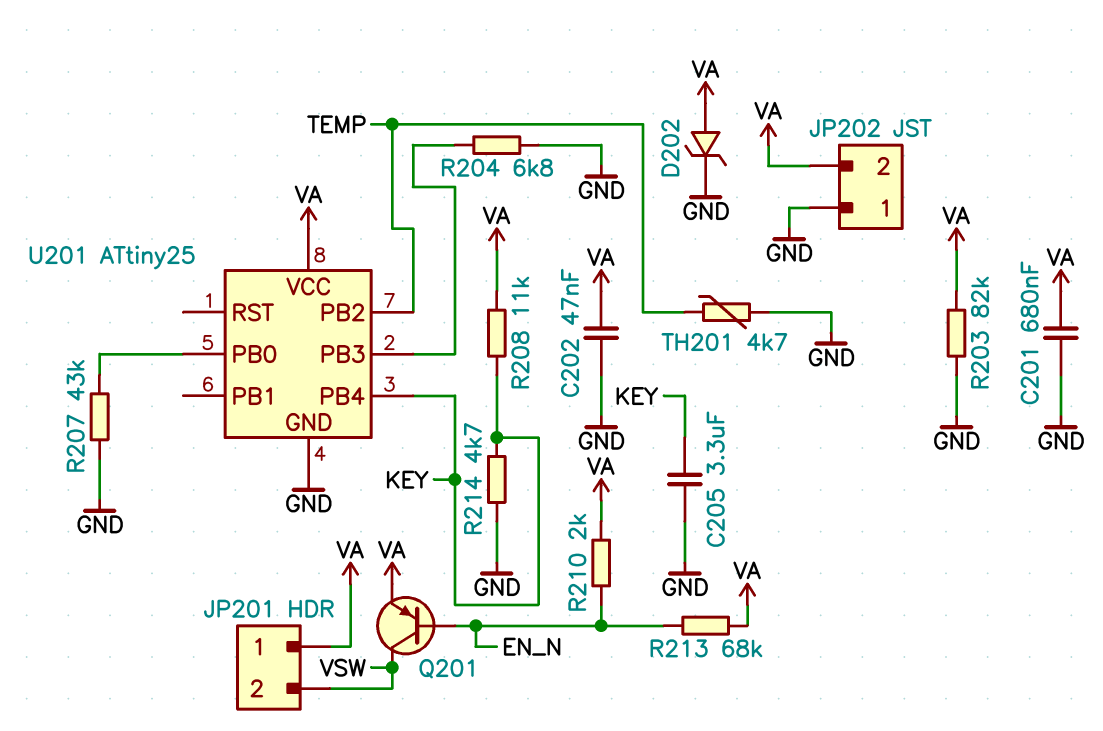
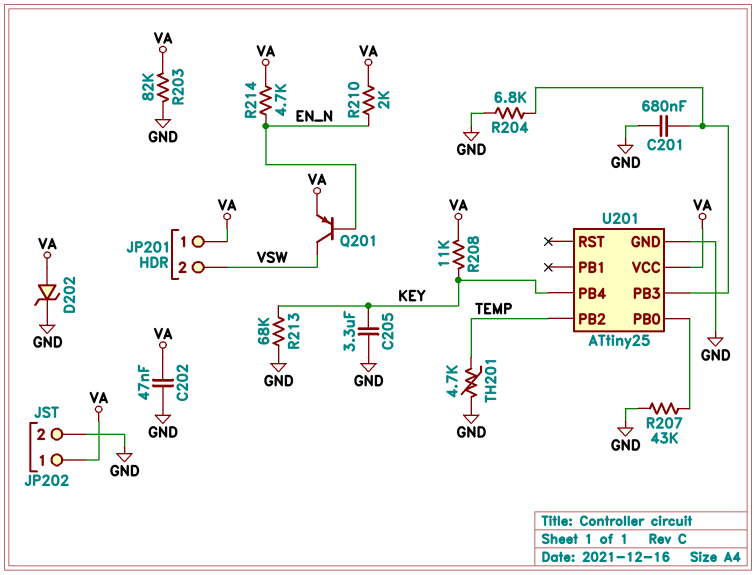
C201: 680nF (GND, VA) -> 680nF (GND, U201/PB3)
JP202 pin 1: GND -> VA
JP202 pin 2: VA -> GND
R213: 68k (EN_N, VA) -> 68k (GND, KEY)
R214: 4.7k (GND, KEY) -> 4.7k (EN_N, VA)

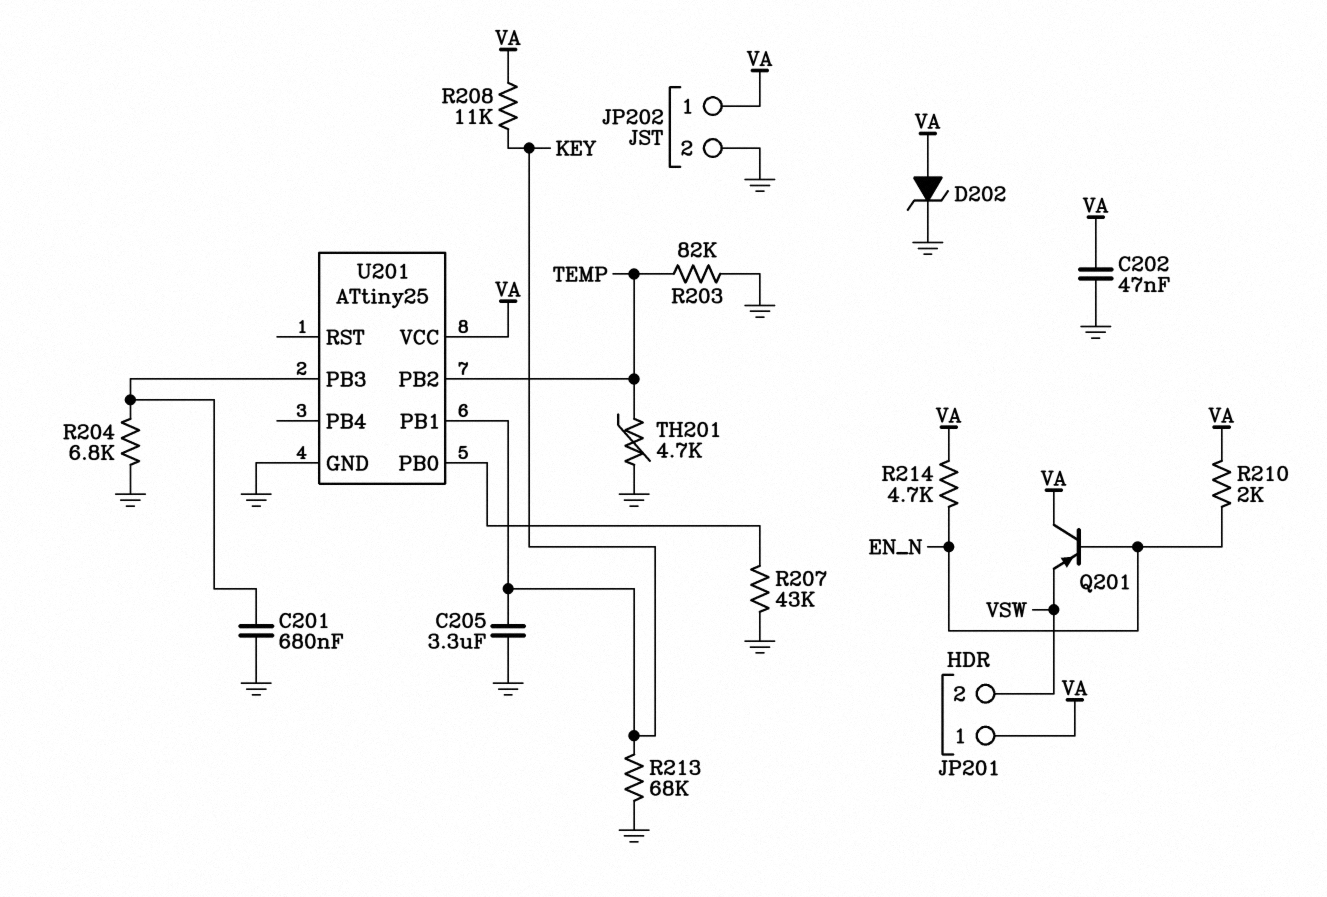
Q201: PNP (B EN_N, C VSW, E VA) -> PNP (B EN_N, C VA, E VSW)
R203: 82k (GND, VA) -> 82k (GND, TEMP)
U201 pin PB1: none -> KEY
U201 pin PB4: KEY -> none

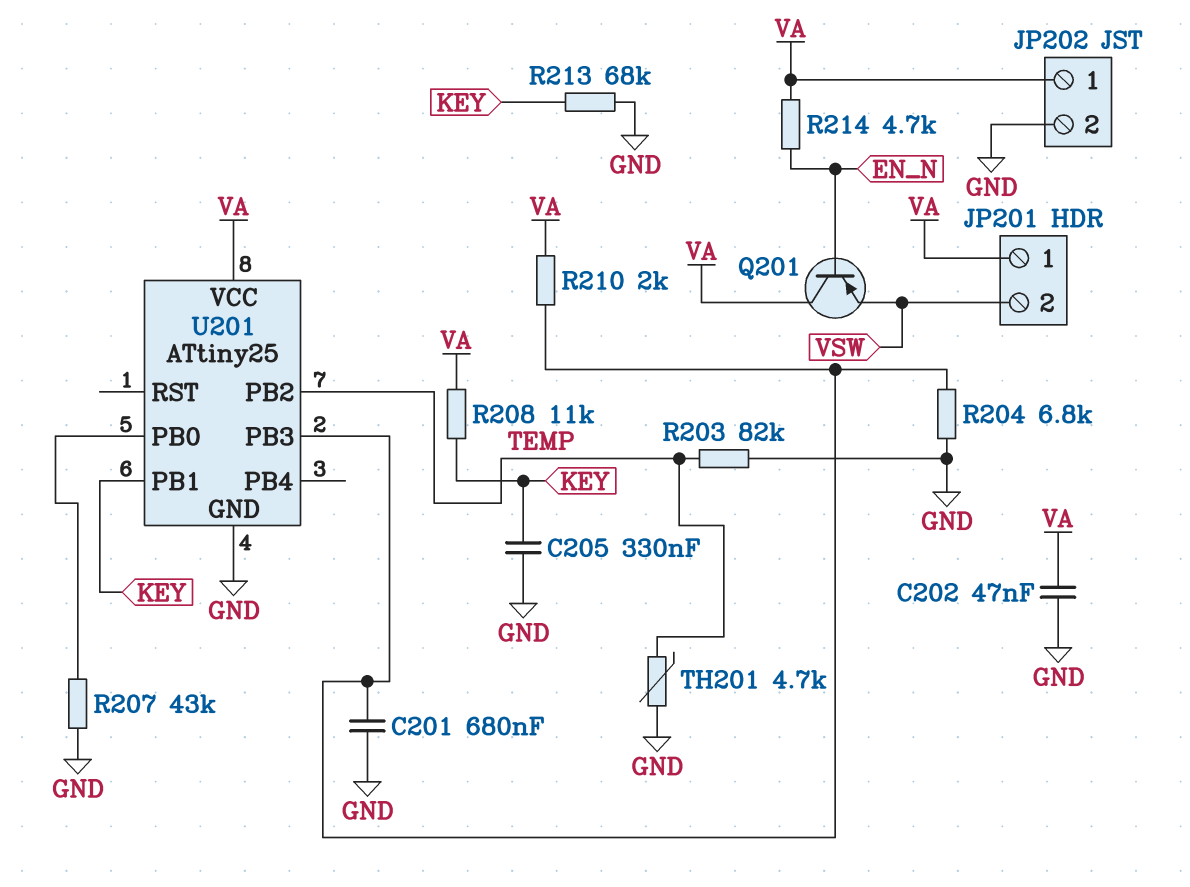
C205: 3.3uF (GND, KEY) -> 330nF (GND, KEY)
D202: zener (A VA, K GND) -> none
R210: 2k (EN_N, VA) -> 2k (U201/PB3, VA)

